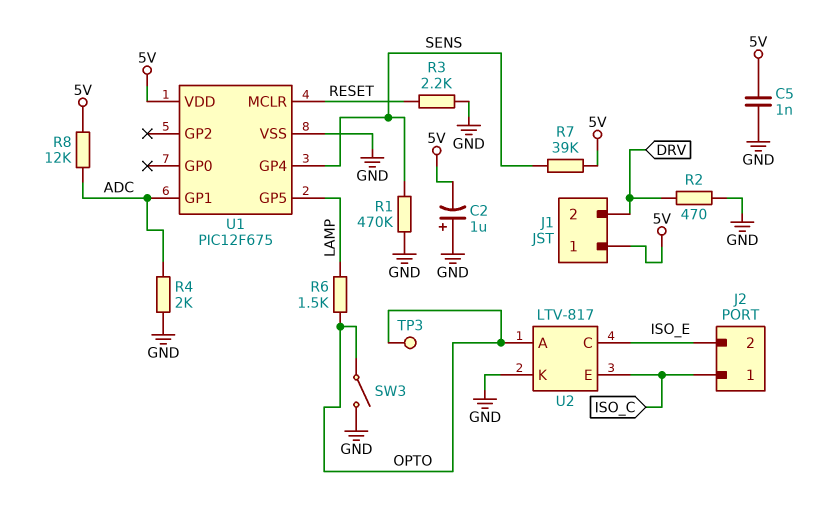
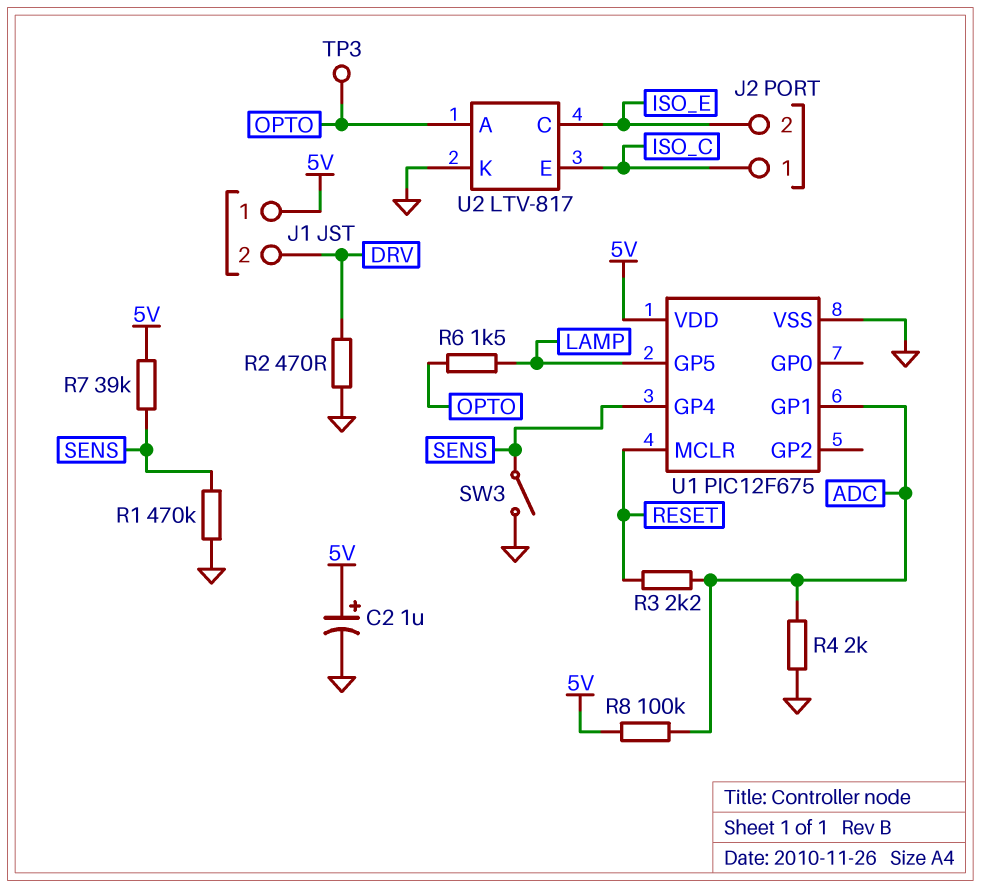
C2: 1uF (plus GND, minus 5V) -> 1uF (plus 5V, minus GND)
C5: 1nF (5V, GND) -> none
R3: 2.2k (GND, RESET) -> 2.2k (ADC, RESET)
R8: 12k (5V, ADC) -> 100k (5V, ADC)
SW3: switch (GND, OPTO) -> switch (GND, SENS)

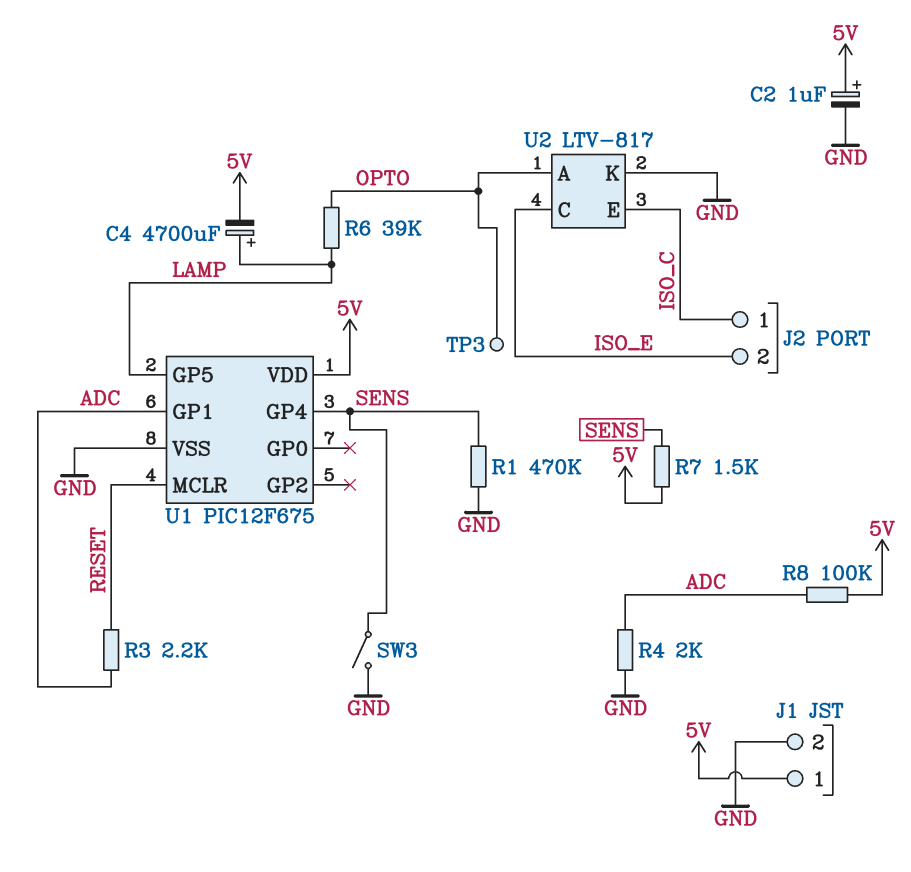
C4: none -> 4700uF (plus LAMP, minus 5V)
J1 pin 2: DRV -> GND
R2: 470 (DRV, GND) -> none
R6: 1.5k (LAMP, OPTO) -> 39k (LAMP, OPTO)
R7: 39k (5V, SENS) -> 1.5k (5V, SENS)

